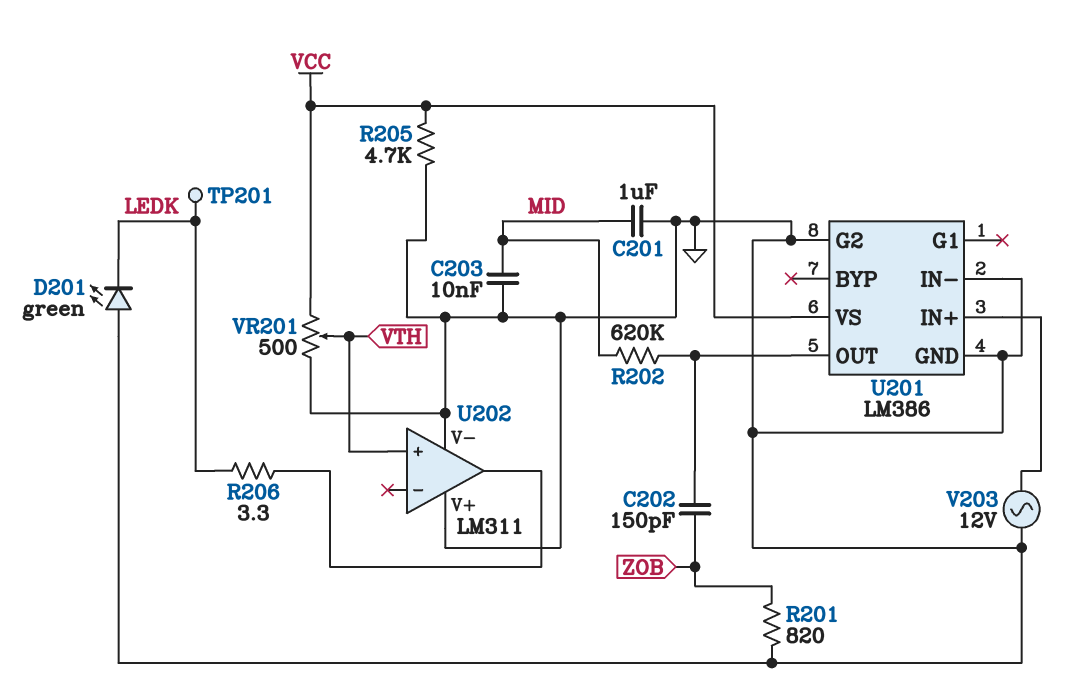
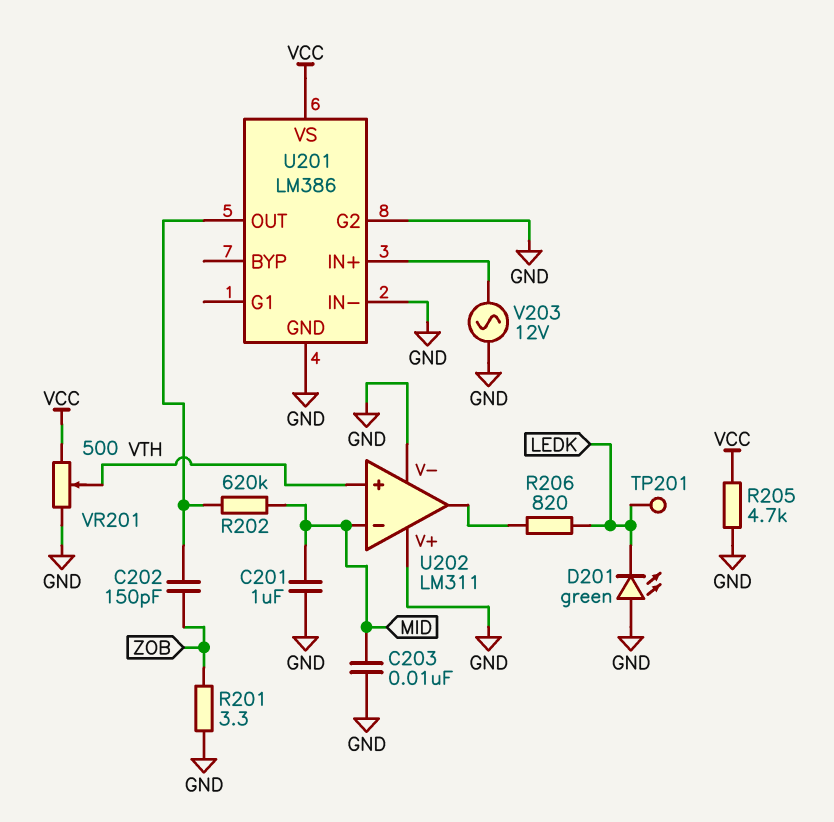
R201: 820 (GND, ZOB) -> 3.3 (GND, ZOB)
R206: 3.3 (LEDK, U202/out) -> 820 (LEDK, U202/out)
U202 pin in-: none -> MID

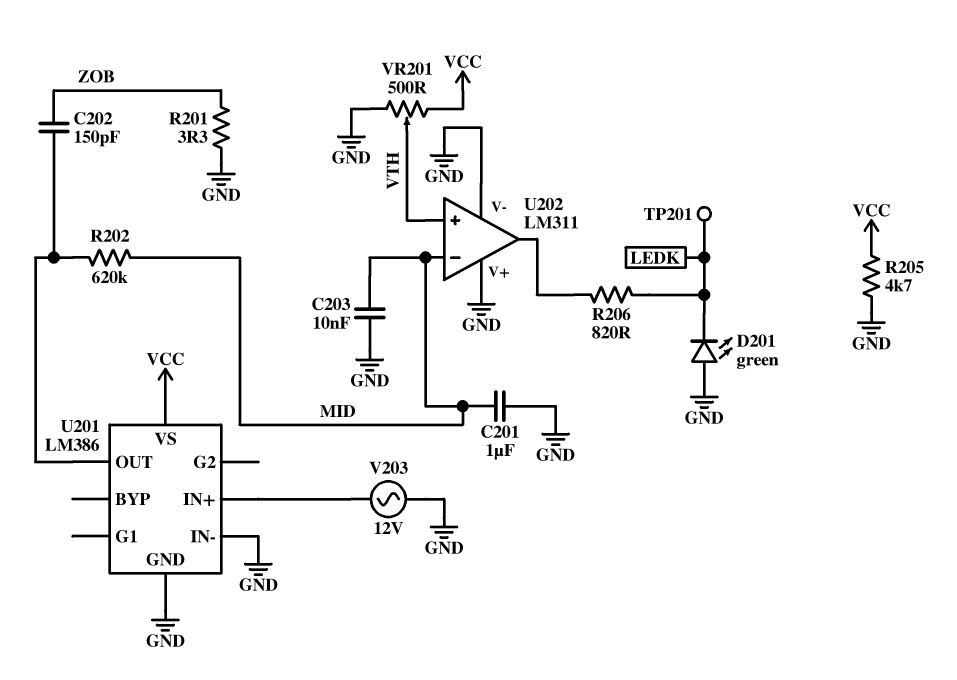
U201 pin G2: GND -> none

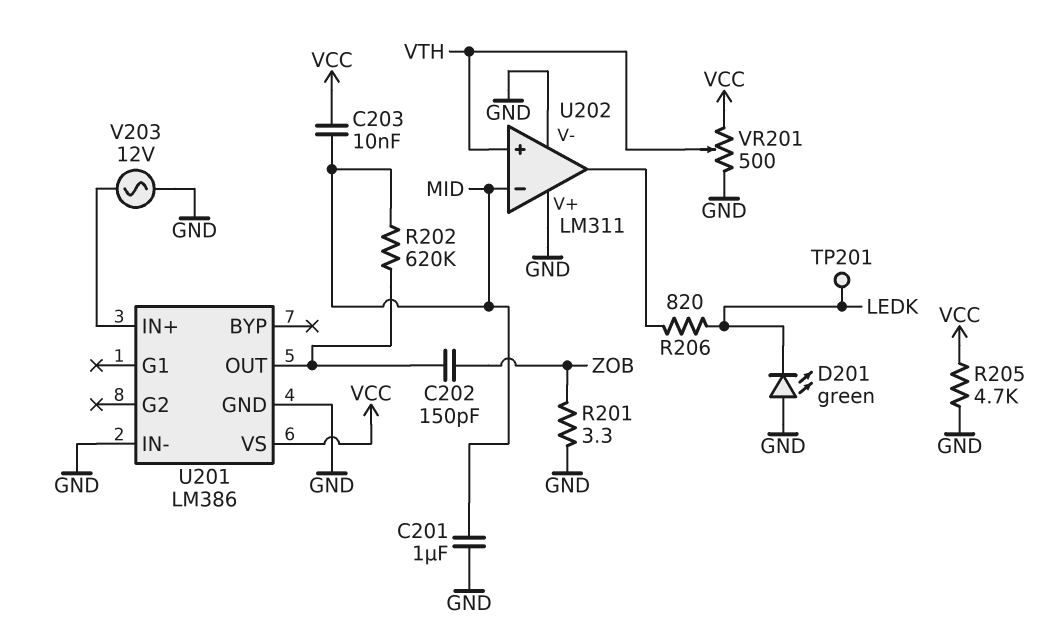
C203: 10nF (GND, MID) -> 10nF (MID, VCC)

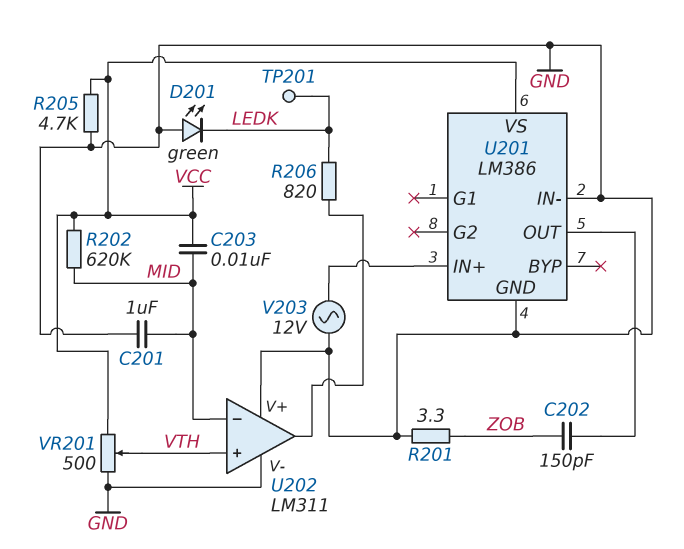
R202: 620k (MID, U201/OUT) -> 620k (MID, VCC)

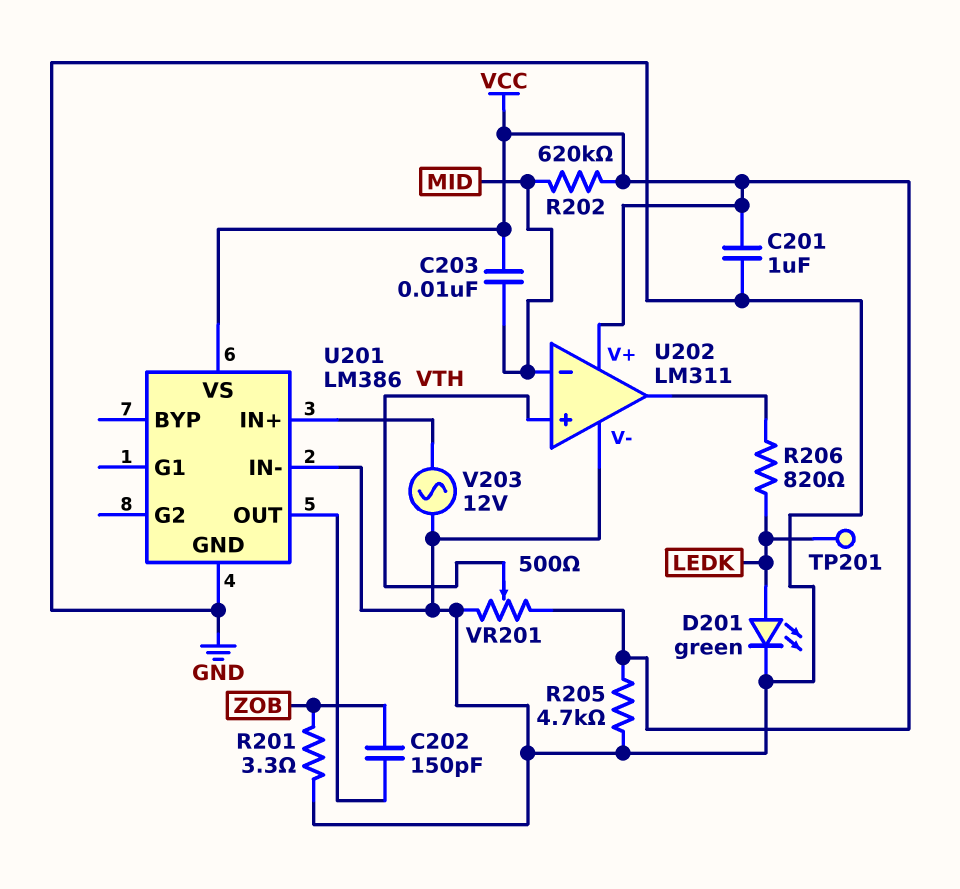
C201: 1uF (GND, MID) -> 1uF (GND, VCC)
D201: LED green (A GND, K LEDK) -> LED green (A LEDK, K GND)
U202 pin V+: GND -> VCC

